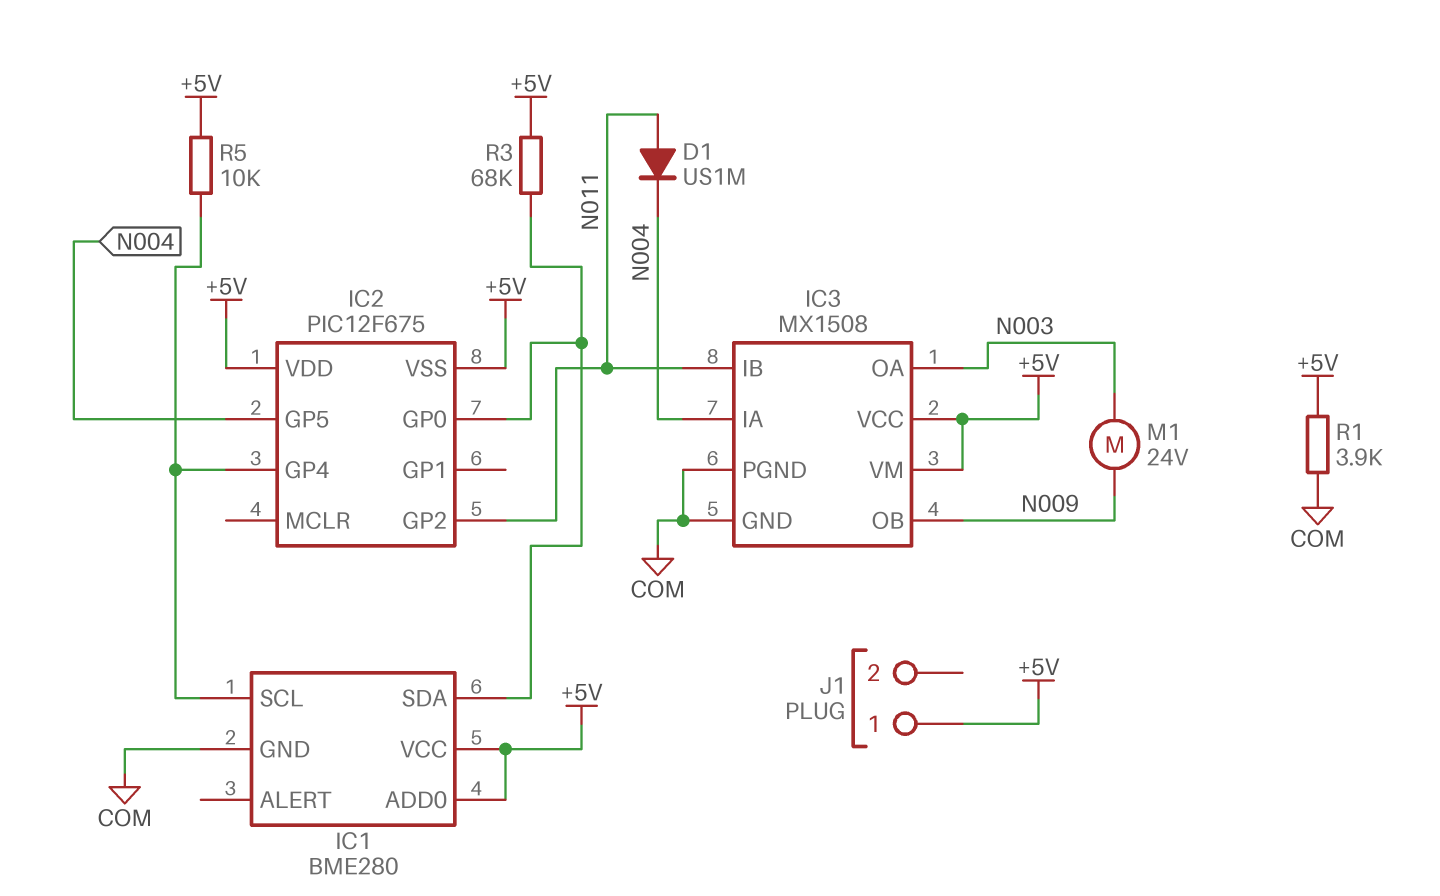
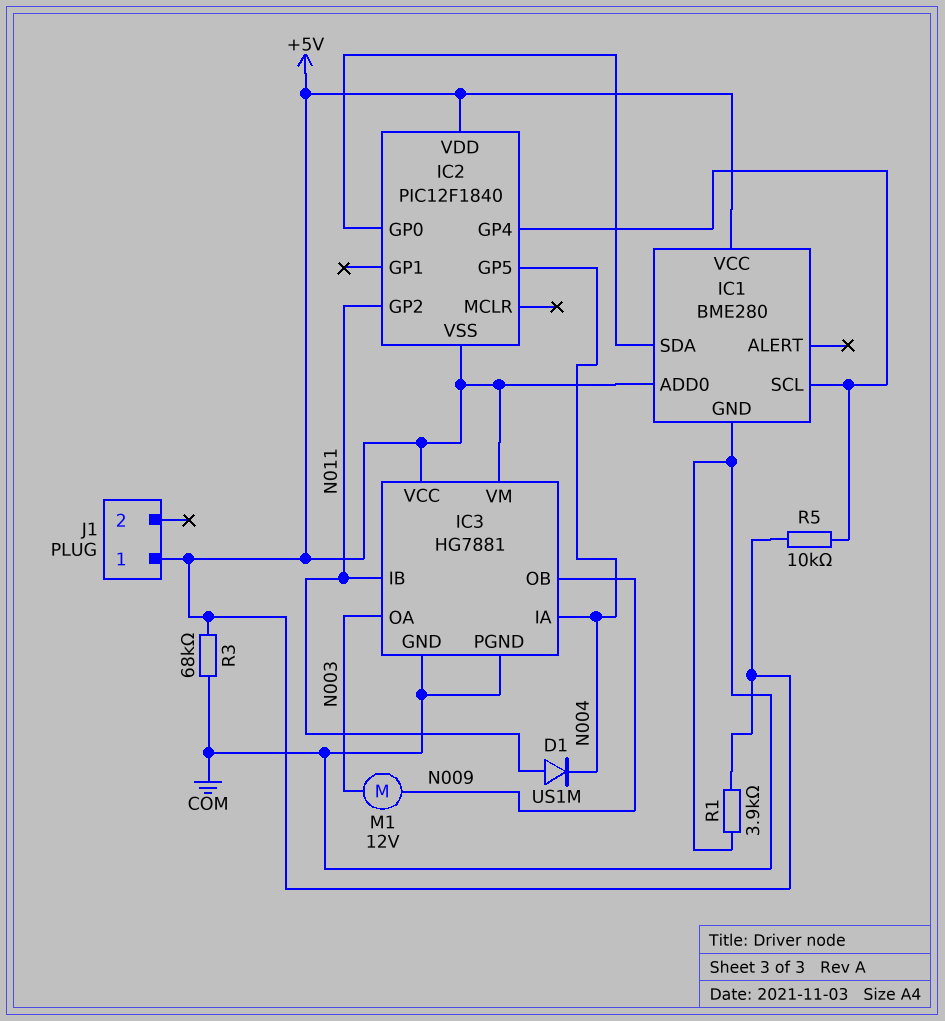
IC2: PIC12F675 -> PIC12F1840
IC3: MX1508 -> HG7881
M1: motor 24V (N003, N009) -> motor 12V (N003, N009)
R3: 68k (+5V, IC1/SDA) -> 68k (+5V, COM)

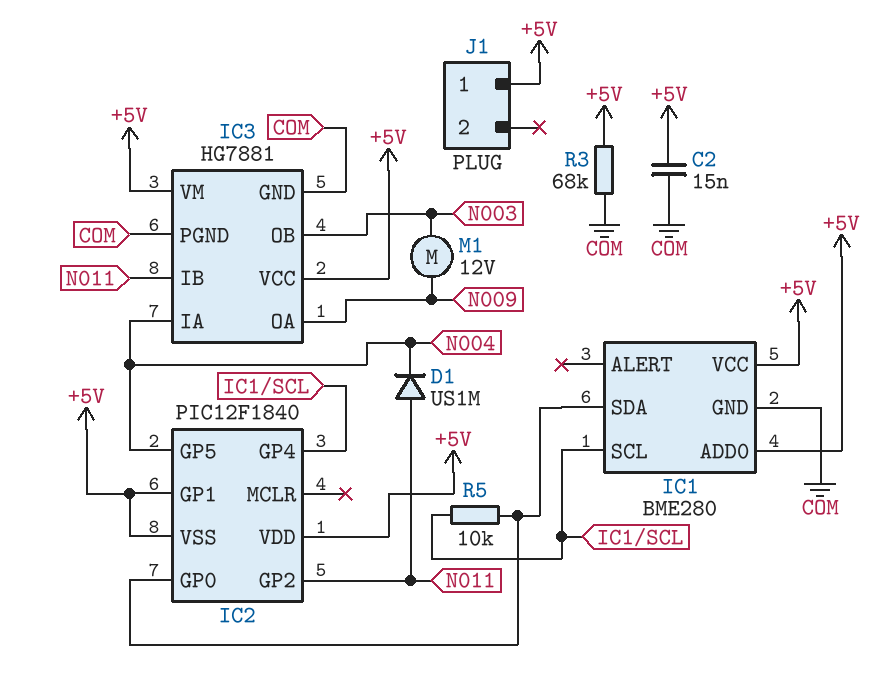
C2: none -> 15nF (+5V, COM)
IC2 pin GP1: none -> +5V
IC3 pin OA: N003 -> N009
IC3 pin OB: N009 -> N003
R1: 3.9k (+5V, COM) -> none
R5: 10k (+5V, IC1/SCL) -> 10k (IC1/SCL, IC1/SDA)

